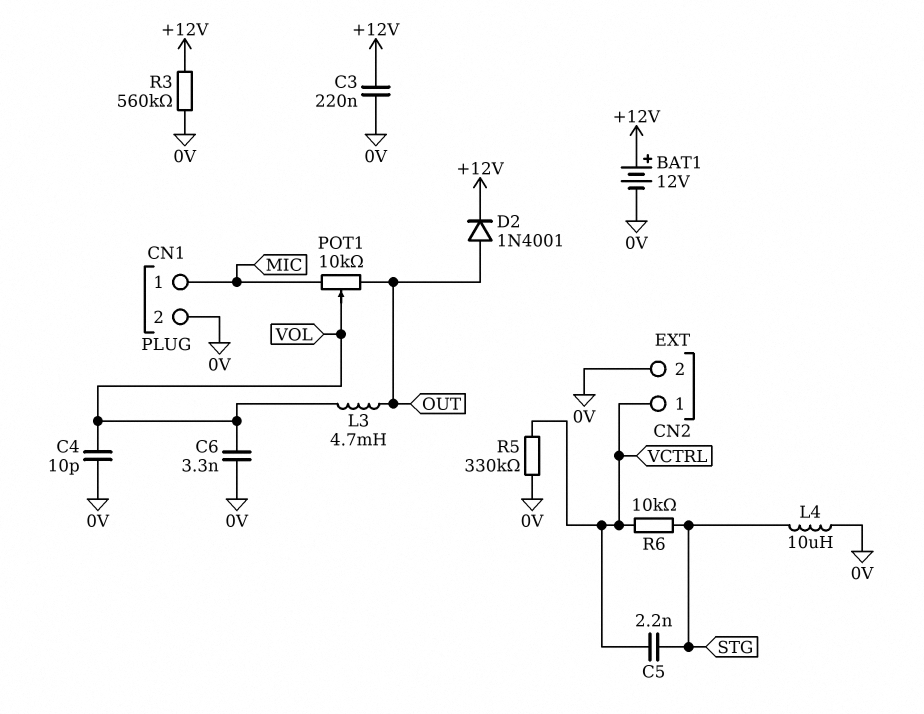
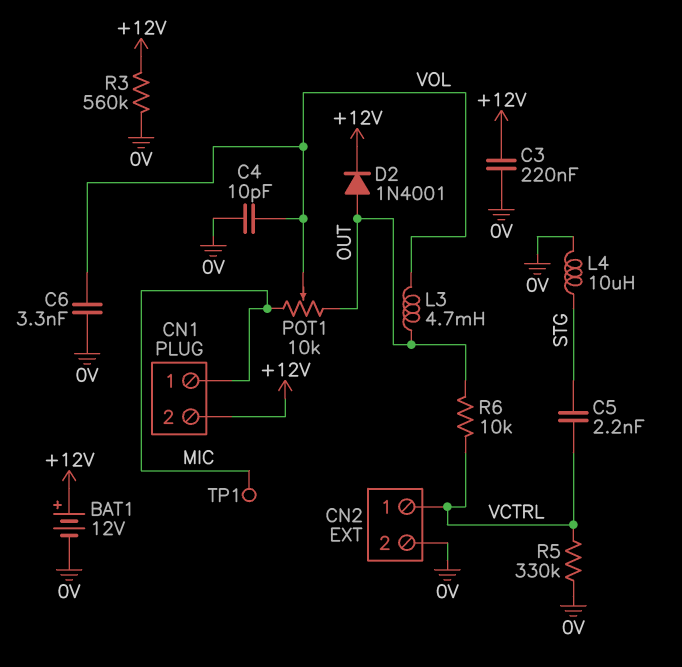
CN1 pin 2: 0V -> +12V
R6: 10k (STG, VCTRL) -> 10k (OUT, VCTRL)
TP1: none -> test point (MIC)

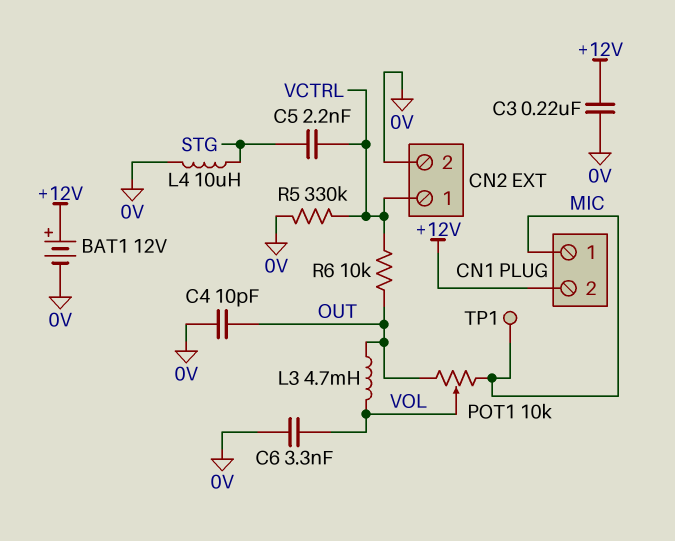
C4: 10pF (0V, VOL) -> 10pF (0V, OUT)
D2: diode 1N4001 (A OUT, K +12V) -> none
R3: 560k (+12V, 0V) -> none

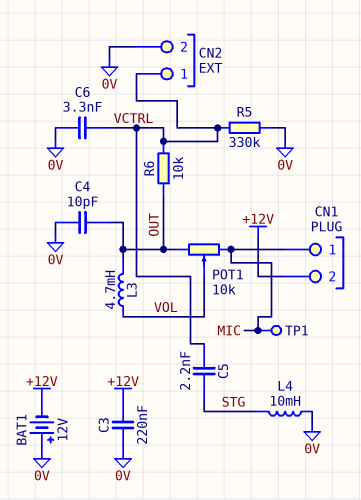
BAT1: 12V (plus +12V, minus 0V) -> 12V (plus 0V, minus +12V)
C6: 3.3nF (0V, VOL) -> 3.3nF (0V, VCTRL)
L4: 10uH (0V, STG) -> 10mH (0V, STG)

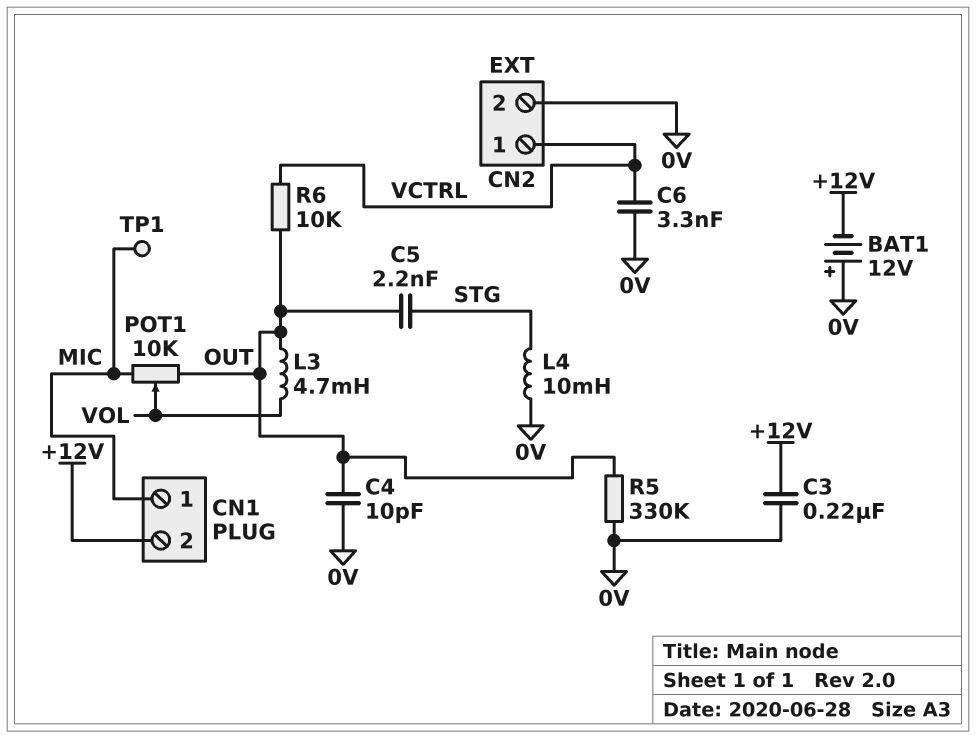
C5: 2.2nF (STG, VCTRL) -> 2.2nF (OUT, STG)
R5: 330k (0V, VCTRL) -> 330k (0V, OUT)

